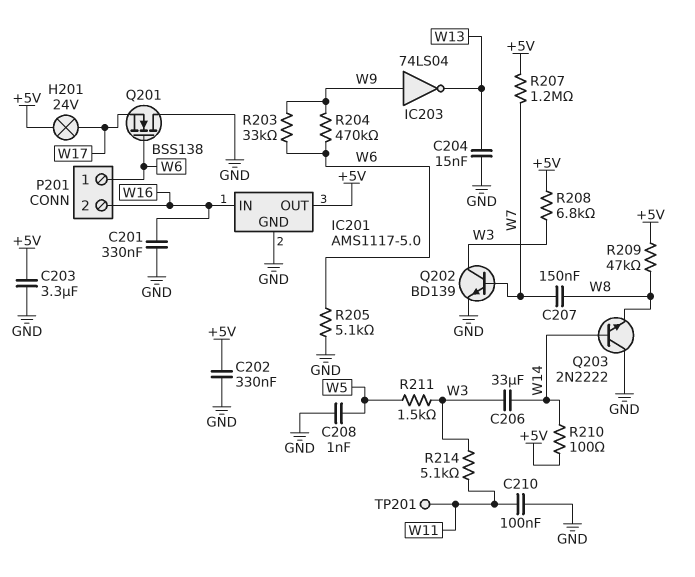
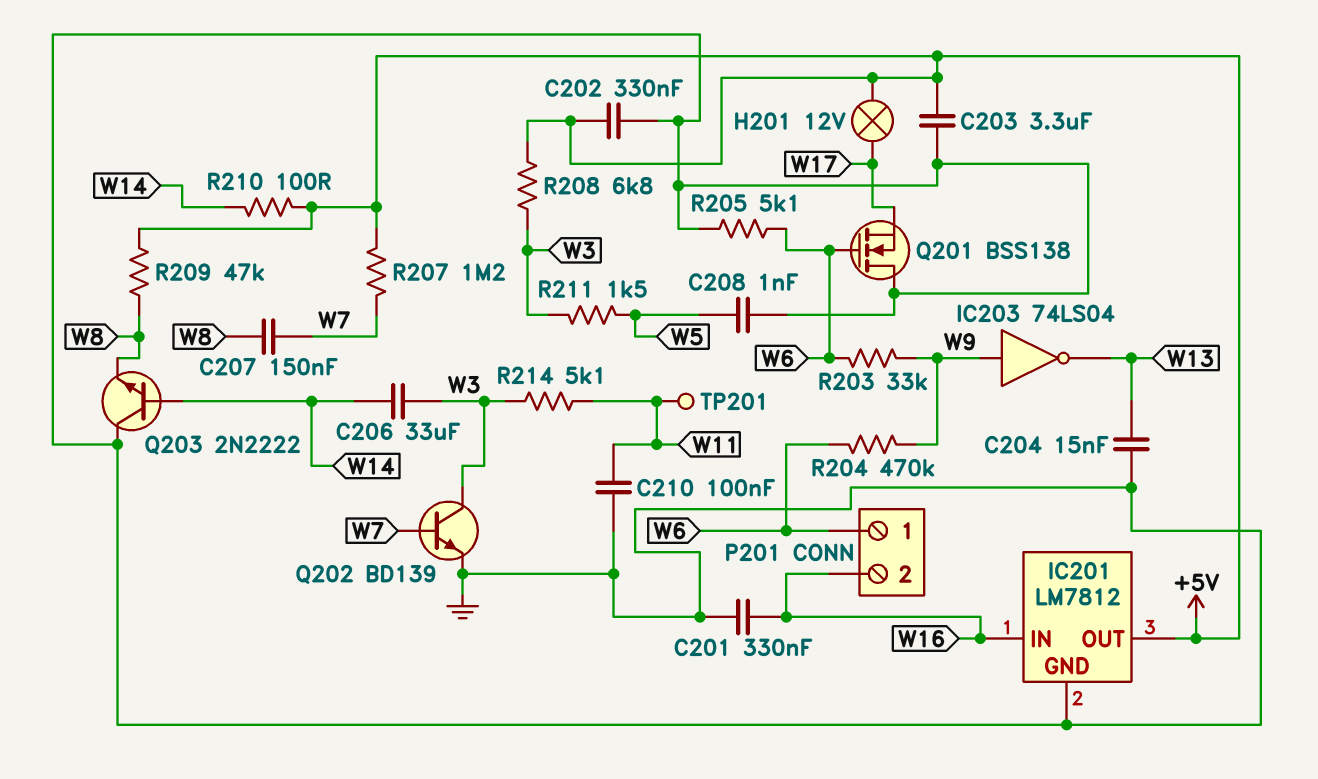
H201: lamp 24V (+5V, W17) -> lamp 12V (+5V, W17)
IC201: AMS1117-5.0 -> LM7812

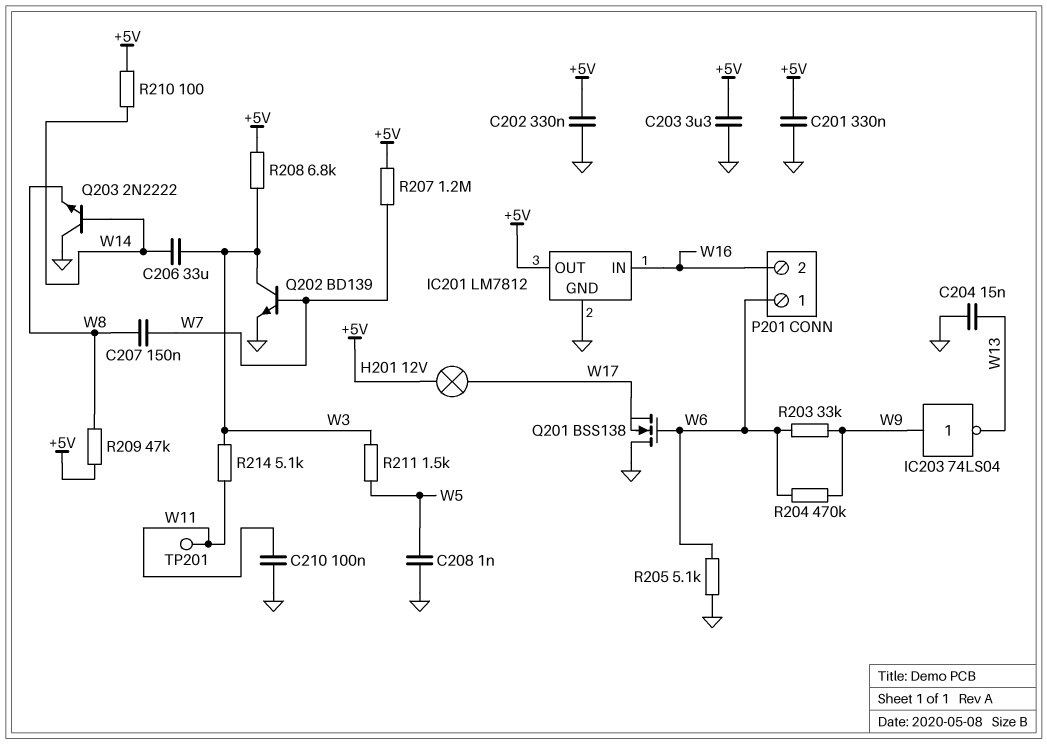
C201: 330nF (GND, W16) -> 330nF (+5V, GND)

